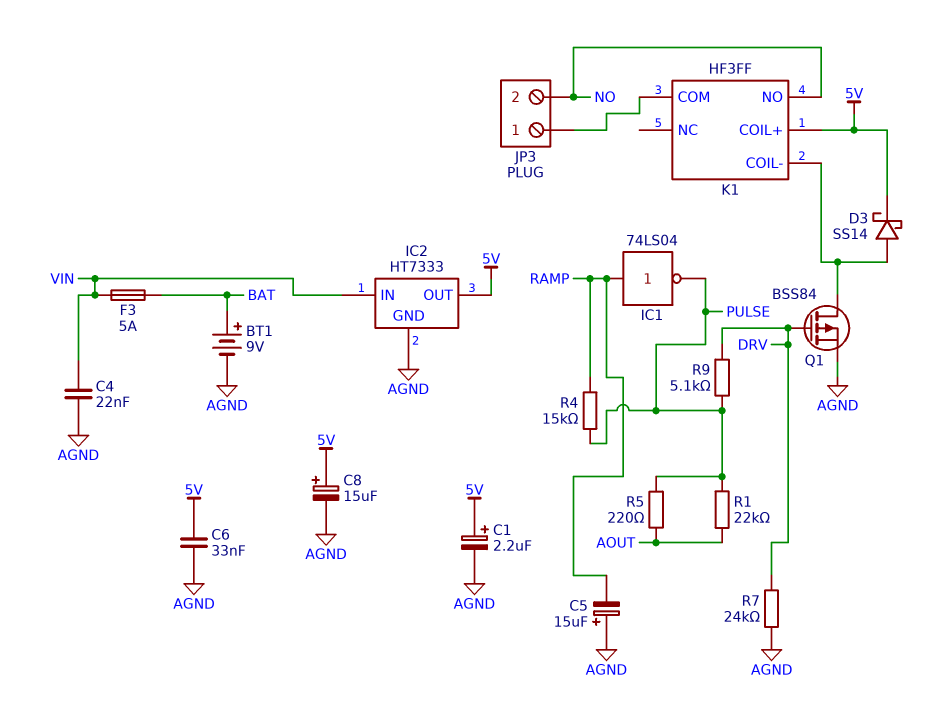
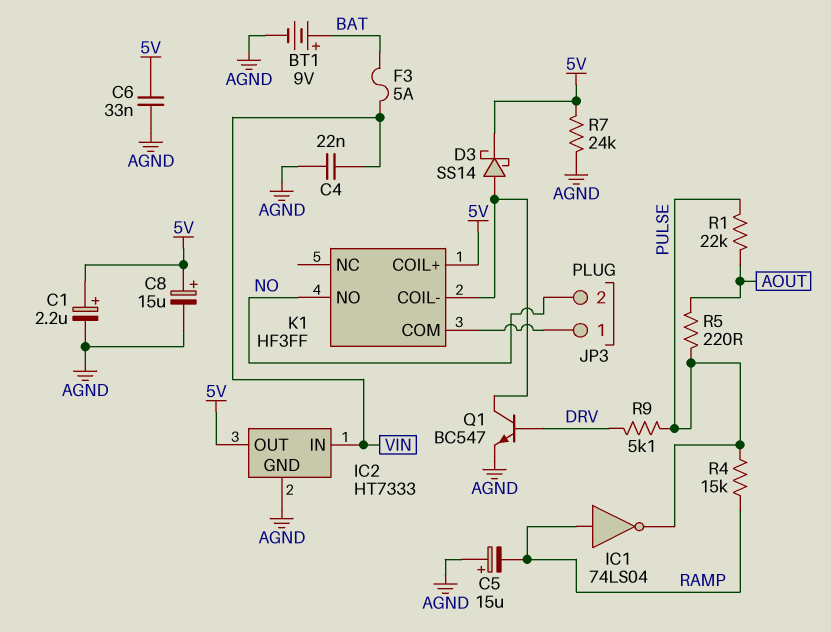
Q1: PMOS BSS84 (G DRV, D K1/COIL-, S AGND) -> NPN BC547 (B DRV, C K1/COIL-, E AGND)
R7: 24k (AGND, DRV) -> 24k (5V, AGND)

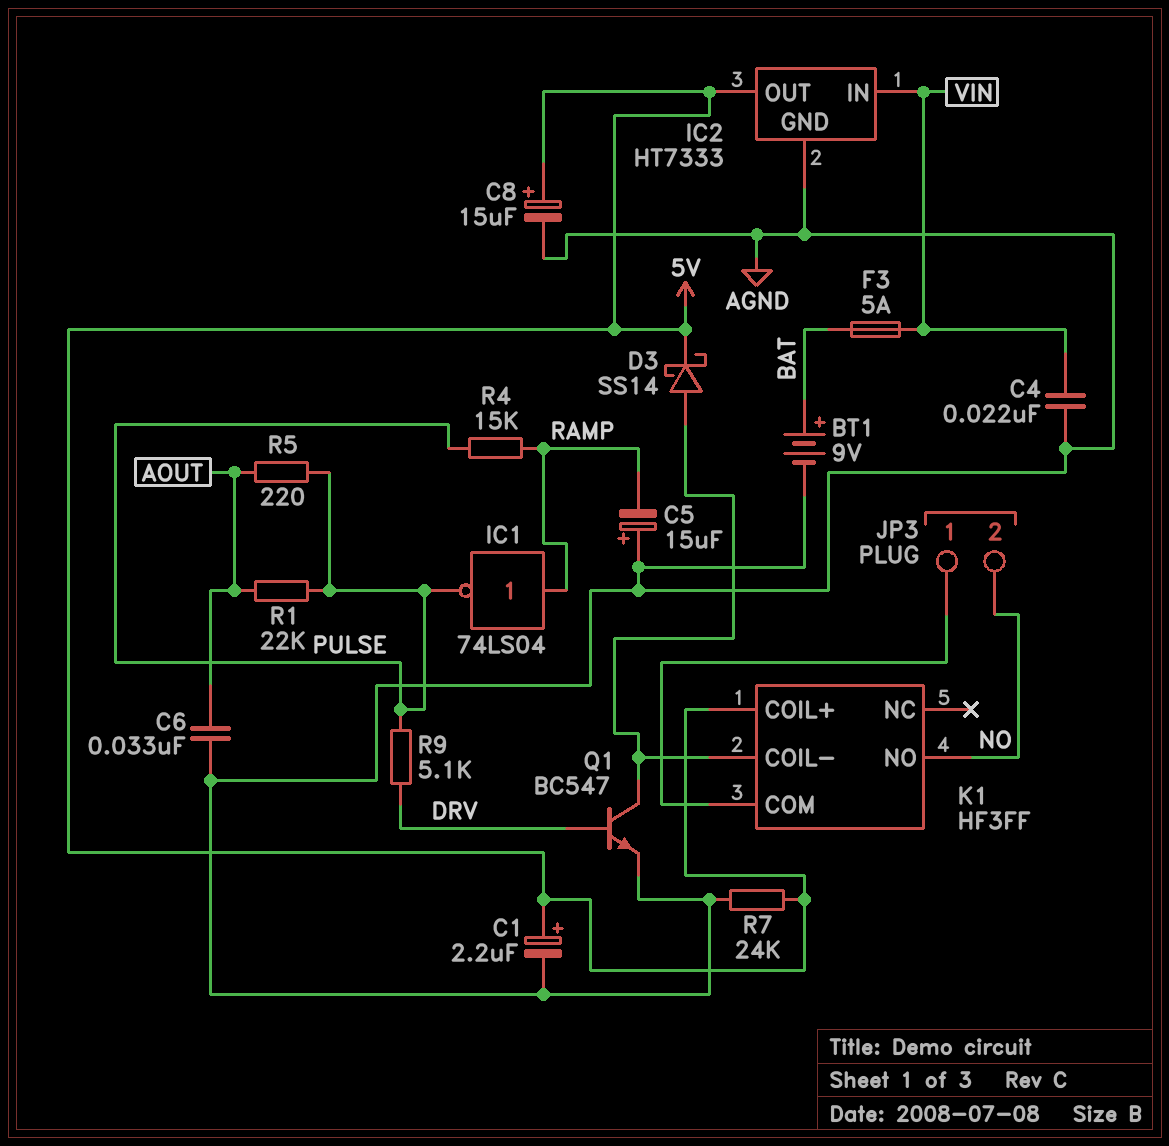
C6: 33nF (5V, AGND) -> 33nF (AGND, AOUT)

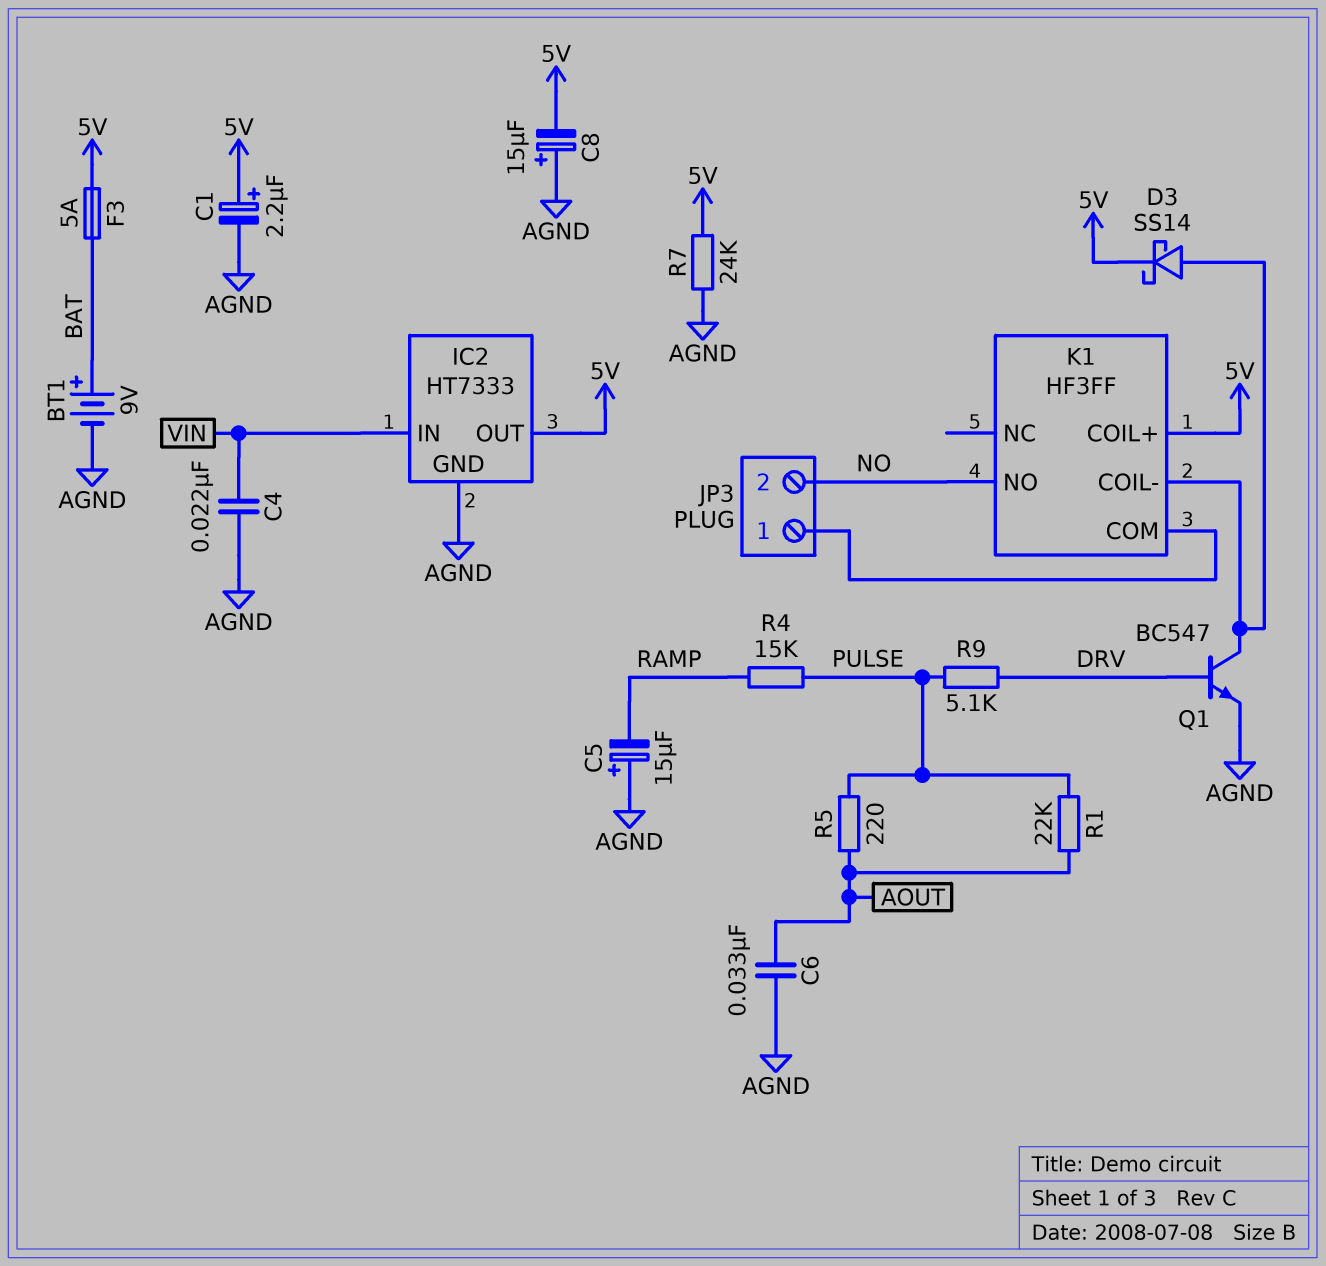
C8: 15uF (plus 5V, minus AGND) -> 15uF (plus AGND, minus 5V)
F3: 5A (BAT, VIN) -> 5A (5V, BAT)
IC1: NOT 74LS04 (in RAMP, out PULSE) -> none

